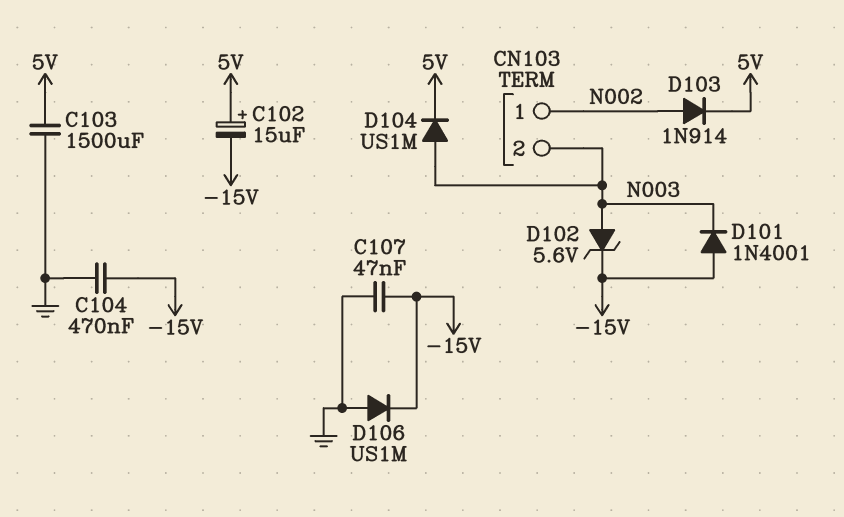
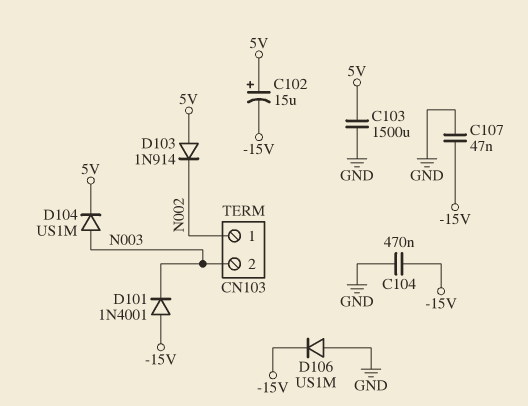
D102: zener 5.6V (A N003, K -15V) -> none
D103: diode 1N914 (A N002, K 5V) -> diode 1N914 (A 5V, K N002)

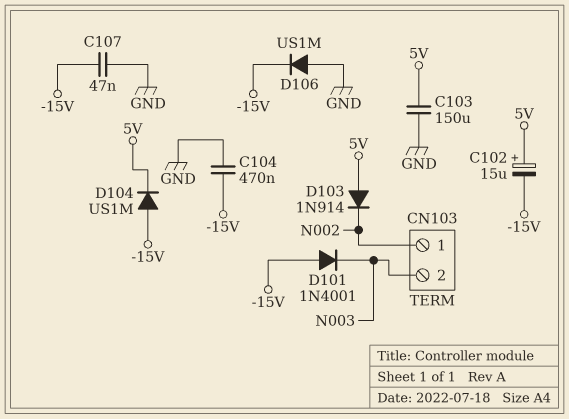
C103: 1500uF (5V, GND) -> 150uF (5V, GND)
D104: diode US1M (A N003, K 5V) -> diode US1M (A -15V, K 5V)

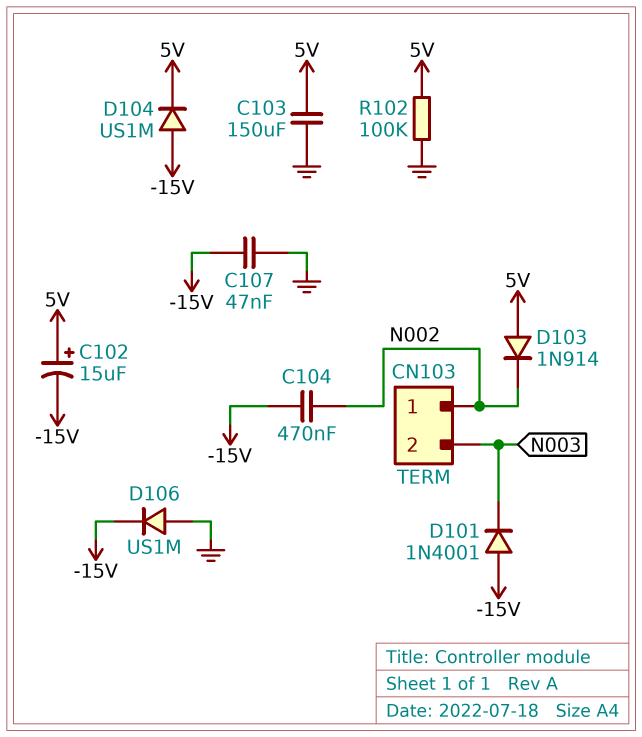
C104: 470nF (-15V, GND) -> 470nF (-15V, N002)
R102: none -> 100k (5V, GND)

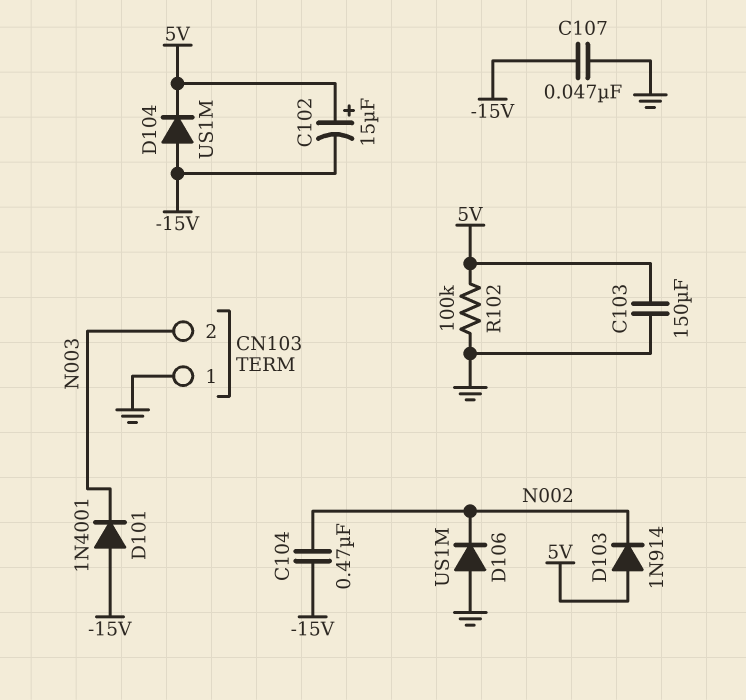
CN103 pin 1: N002 -> GND
D106: diode US1M (A GND, K -15V) -> diode US1M (A GND, K N002)

